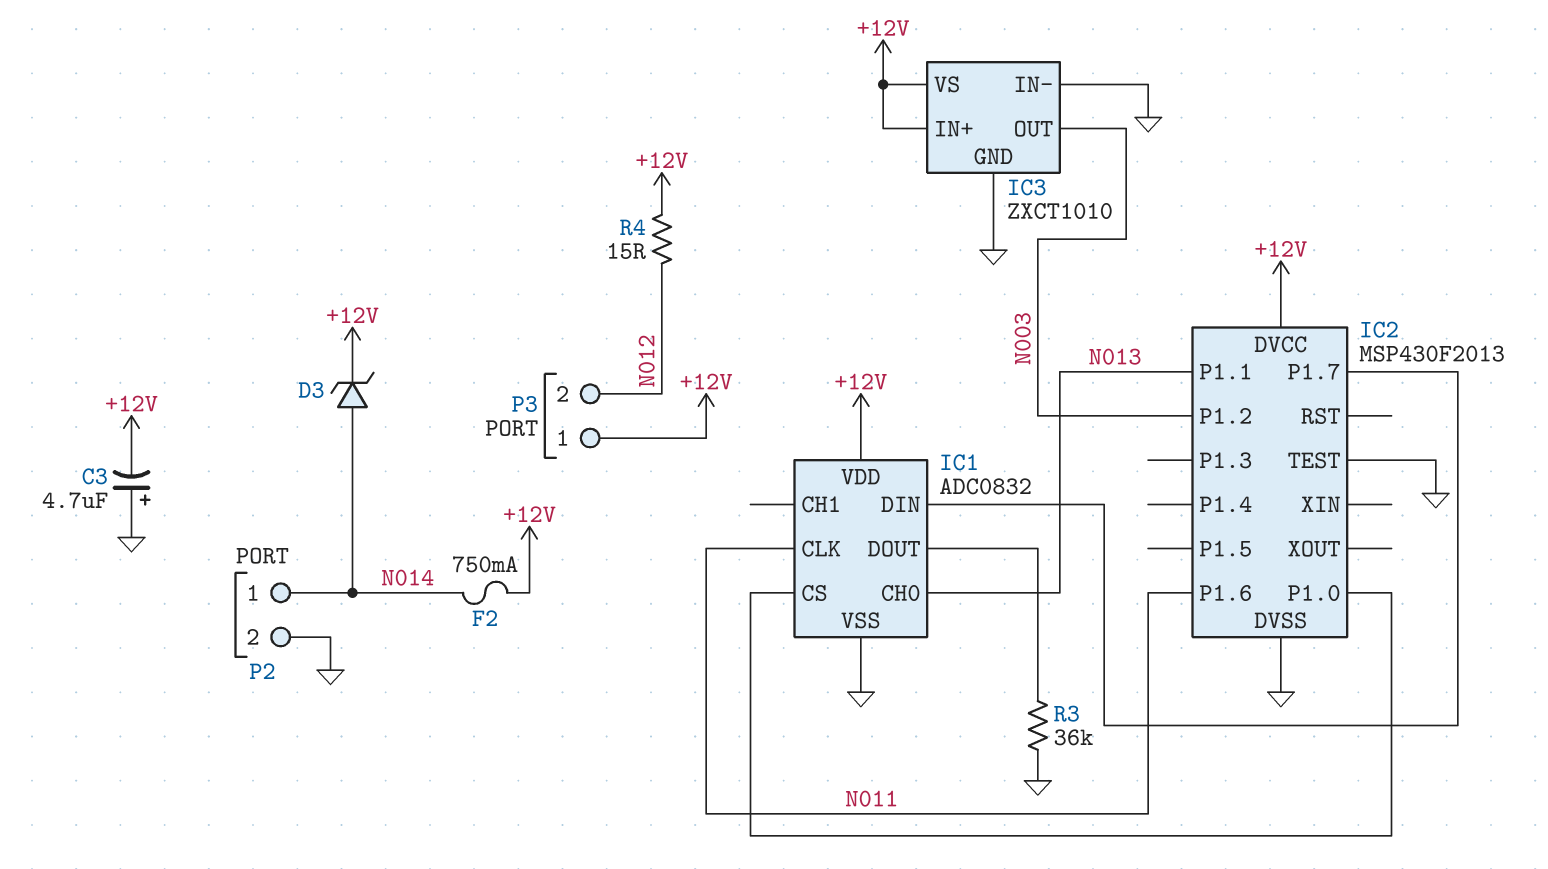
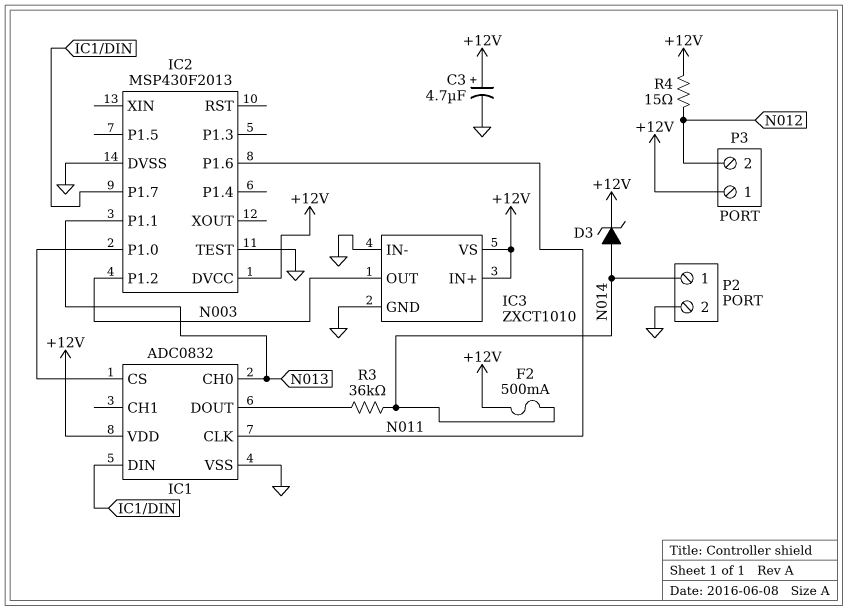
C3: 4.7uF (plus GND, minus +12V) -> 4.7uF (plus +12V, minus GND)
F2: 750mA (+12V, N014) -> 500mA (+12V, N014)
R3: 36k (GND, IC1/DOUT) -> 36k (IC1/DOUT, N014)

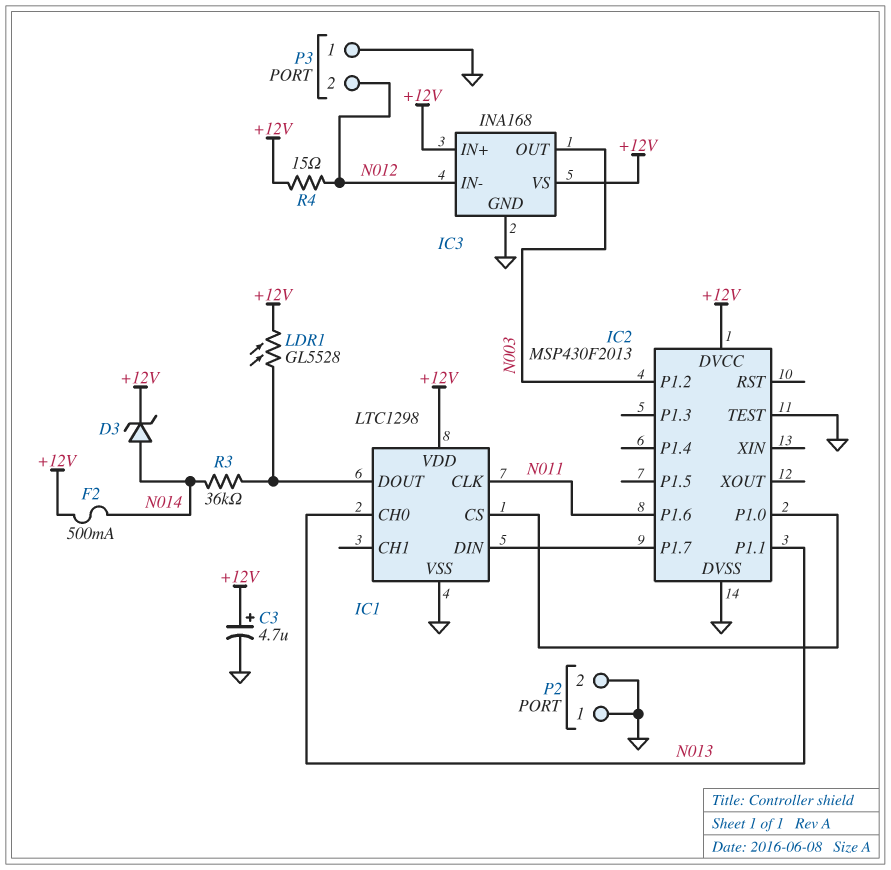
IC1: ADC0832 -> LTC1298
IC3: ZXCT1010 -> INA168
IC3 pin IN-: GND -> N012
LDR1: none -> GL5528 (+12V, IC1/DOUT)
P2 pin 1: N014 -> GND
P3 pin 1: +12V -> GND

